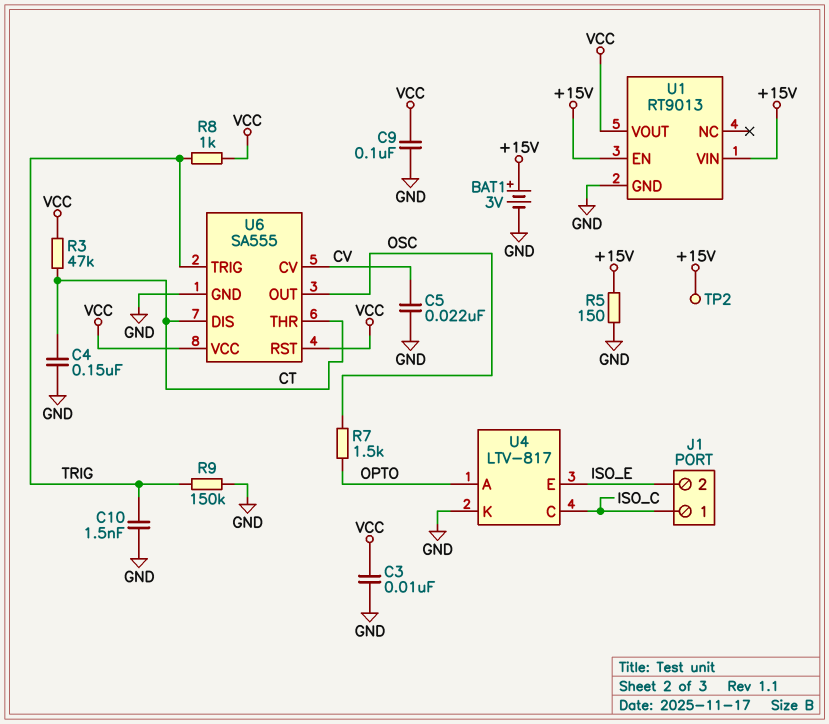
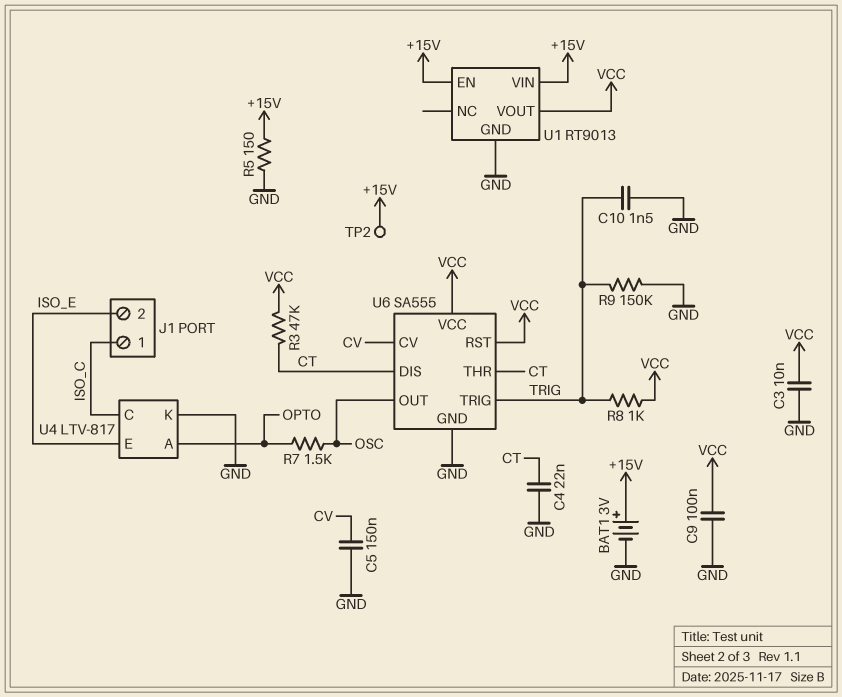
C4: 150nF (CT, GND) -> 22nF (CT, GND)
C5: 22nF (CV, GND) -> 150nF (CV, GND)

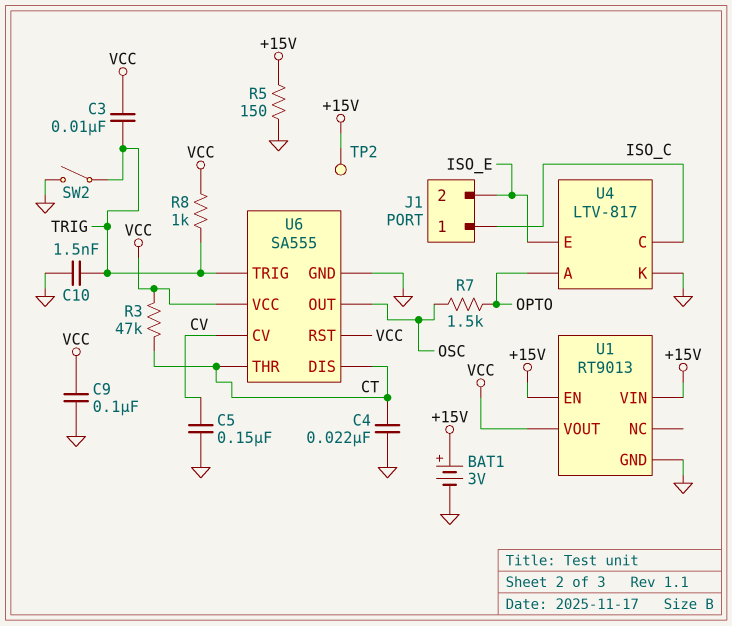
C3: 10nF (GND, VCC) -> 10nF (TRIG, VCC)
R9: 150k (GND, TRIG) -> none
SW2: none -> switch (GND, TRIG)

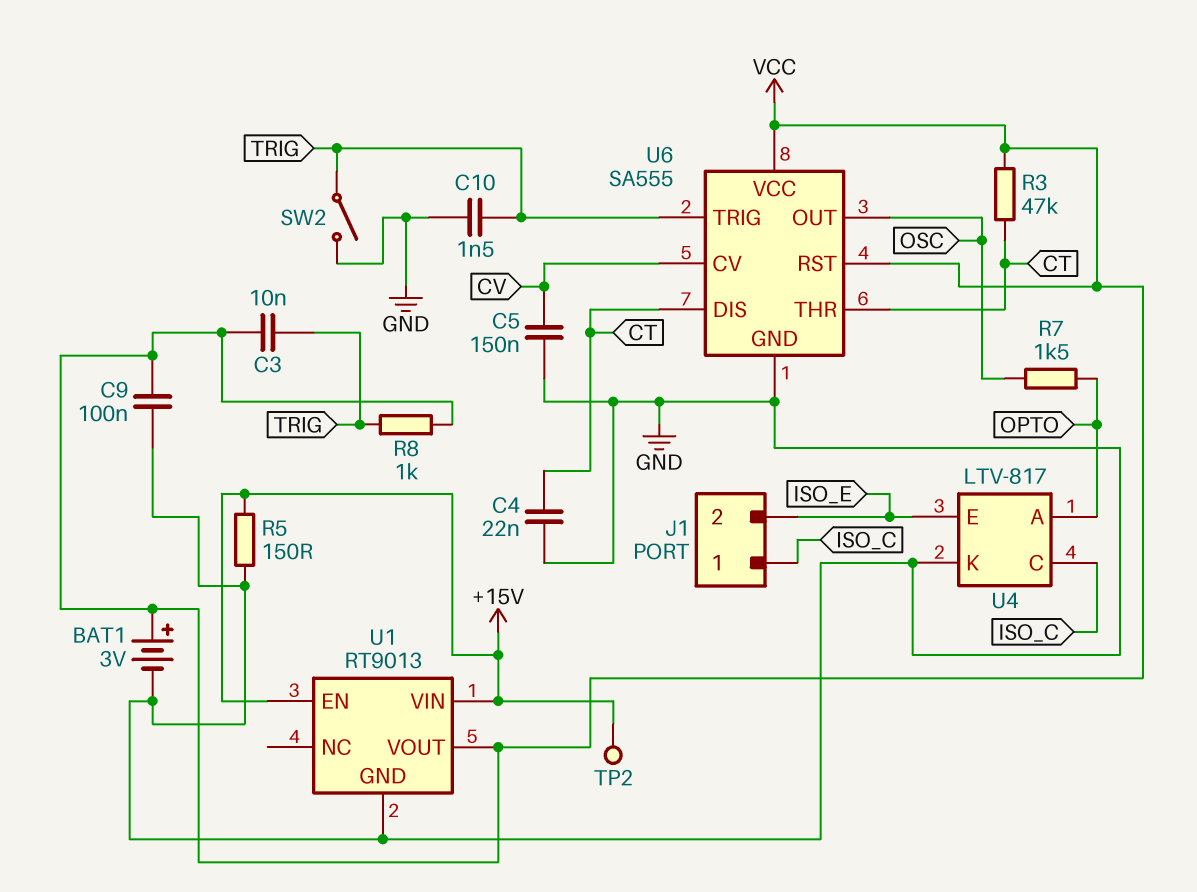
BAT1: 3V (plus +15V, minus GND) -> 3V (plus VCC, minus GND)

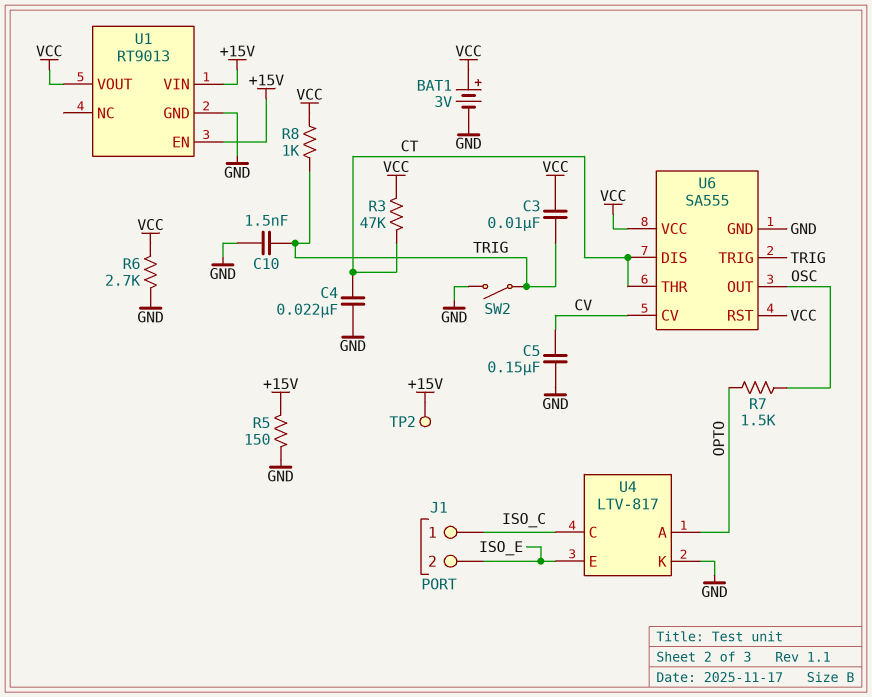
C9: 100nF (GND, VCC) -> none
R6: none -> 2.7k (GND, VCC)

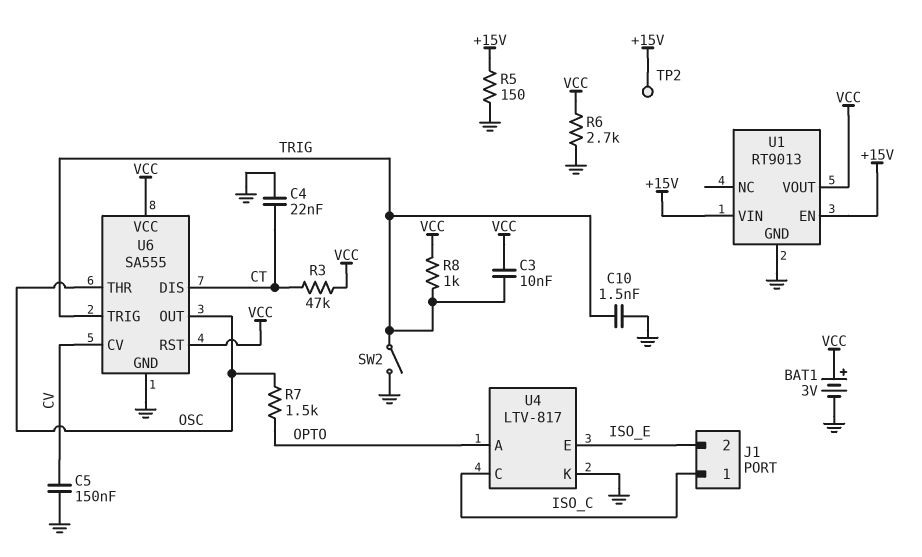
U6 pin THR: CT -> OSC

